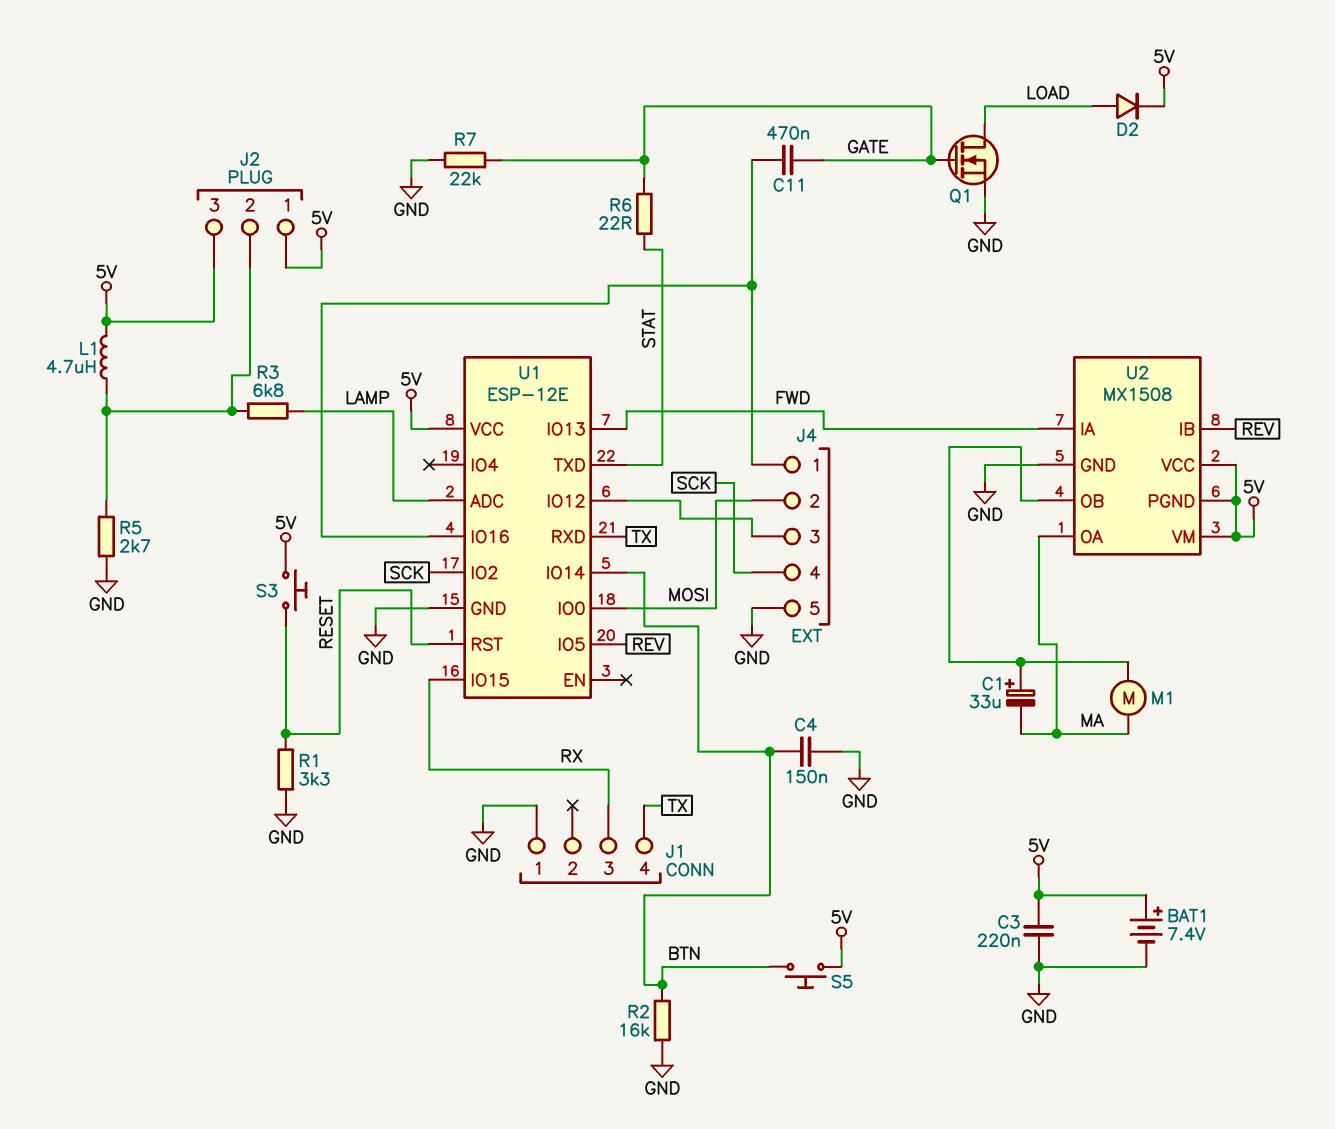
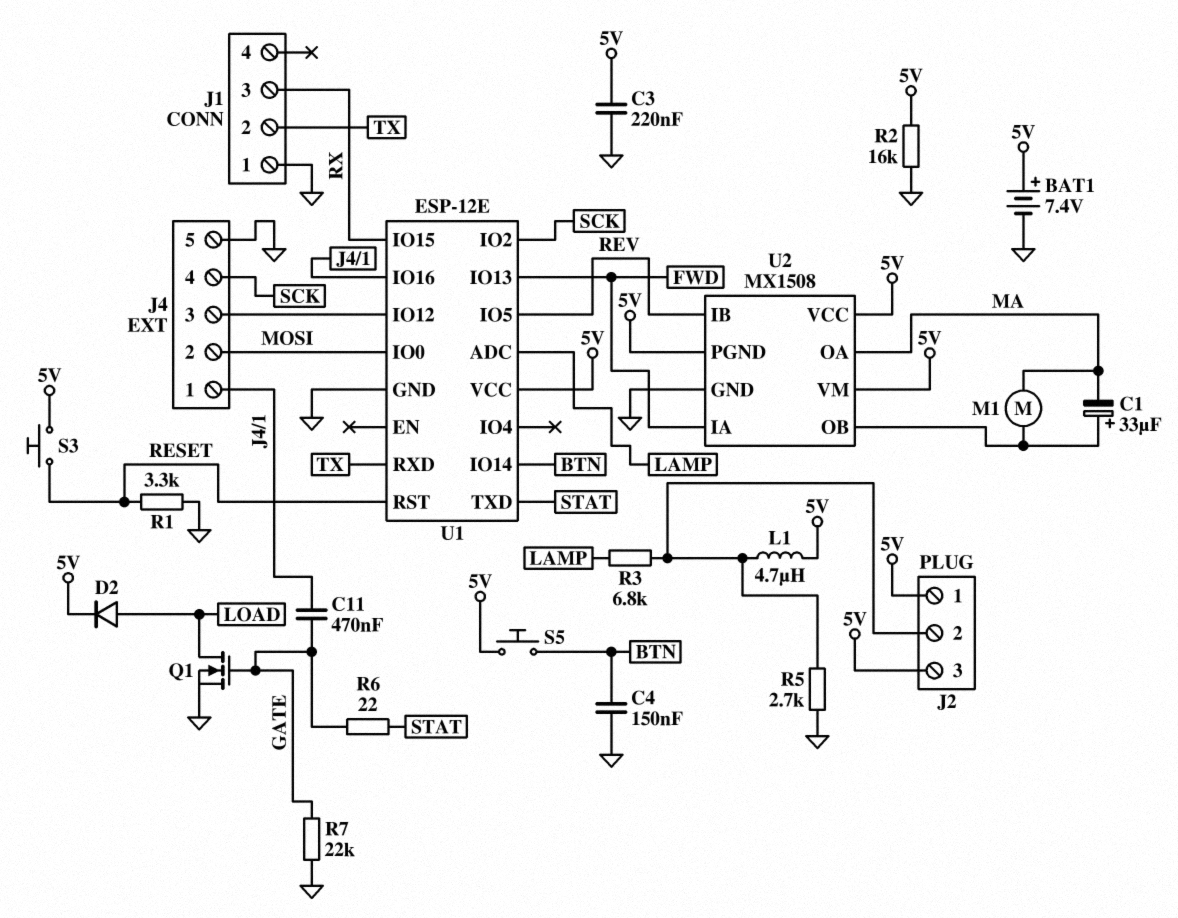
J1 pin 2: none -> TX
J1 pin 4: TX -> none
R2: 16k (BTN, GND) -> 16k (5V, GND)

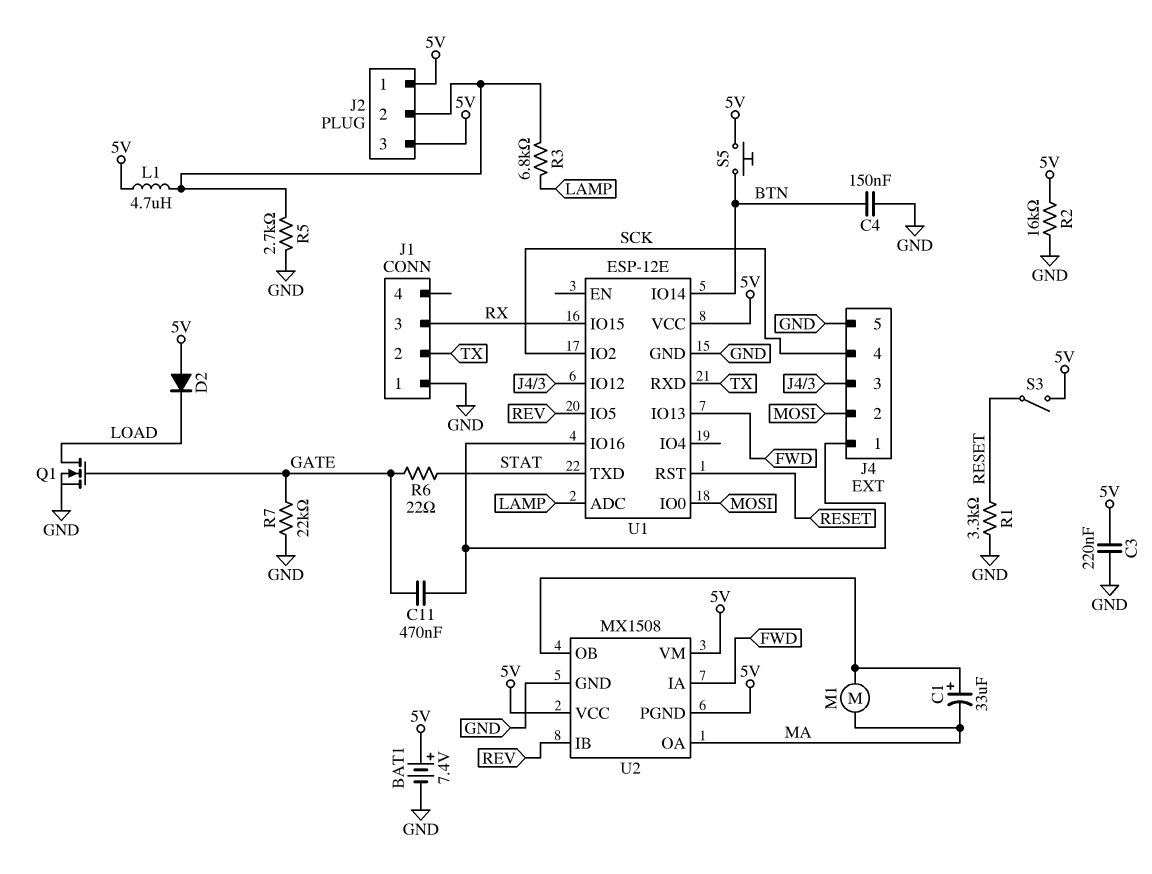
D2: diode (A LOAD, K 5V) -> diode (A 5V, K LOAD)
S3: button (5V, RESET) -> switch (5V, RESET)

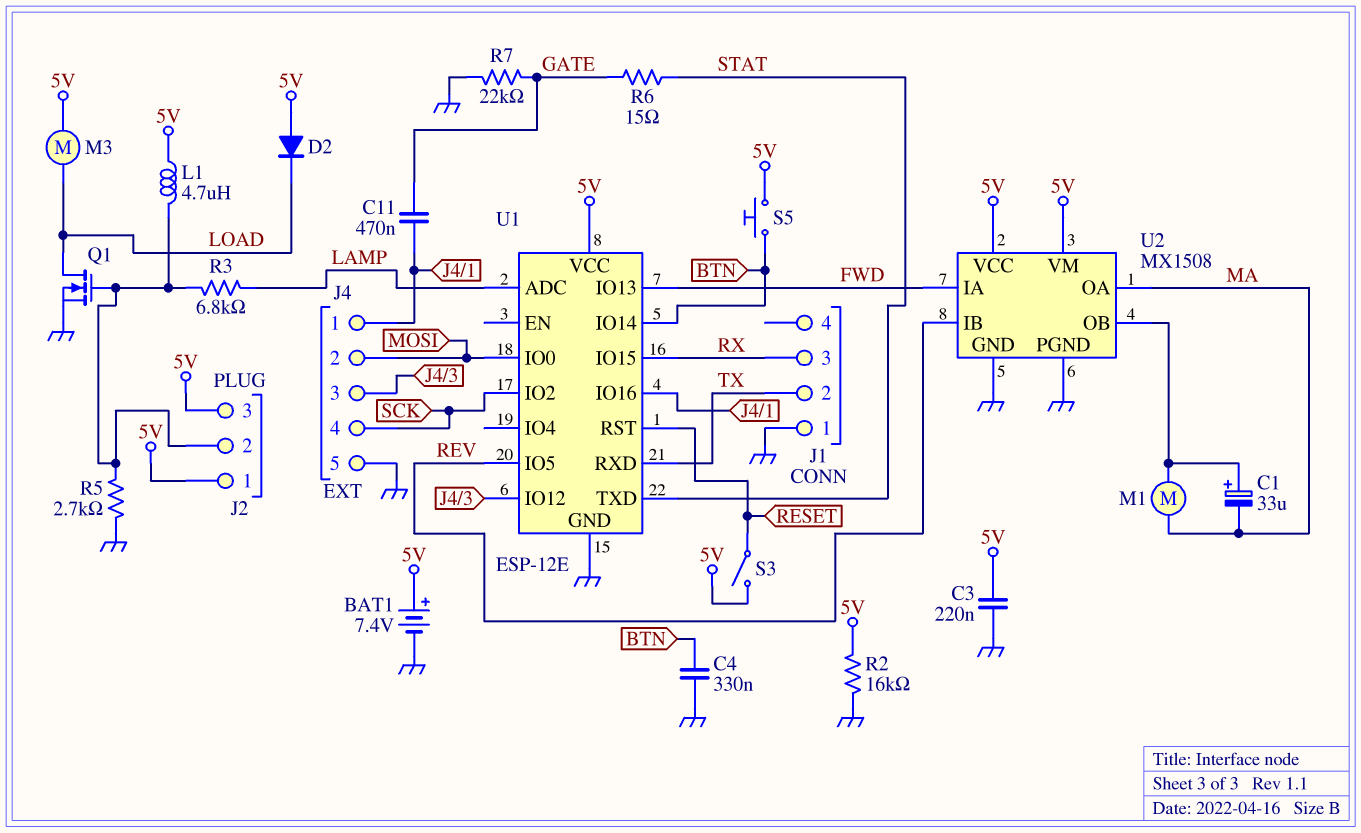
C4: 150nF (BTN, GND) -> 330nF (BTN, GND)
M3: none -> motor (5V, LOAD)
Q1: NMOS (G GATE, D LOAD, S GND) -> NMOS (G J2/2, D LOAD, S GND)
R1: 3.3k (GND, RESET) -> none
R6: 22 (GATE, STAT) -> 15 (GATE, STAT)
U2 pin PGND: 5V -> GND

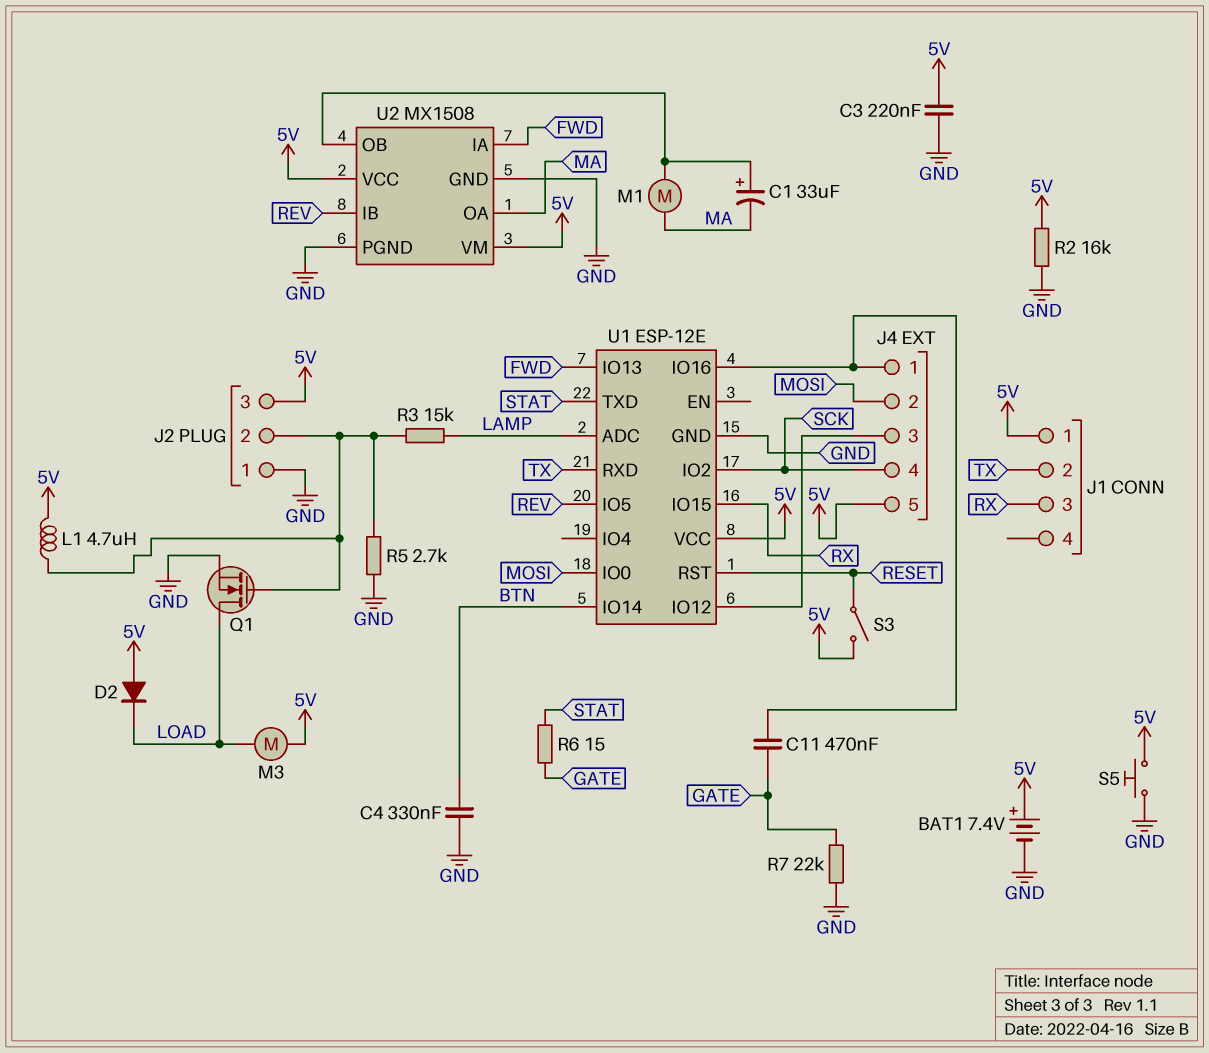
J1 pin 1: GND -> 5V
J2 pin 1: 5V -> GND
J4 pin 5: GND -> 5V
R3: 6.8k (J2/2, LAMP) -> 15k (J2/2, LAMP)
S5: button (5V, BTN) -> button (5V, GND)

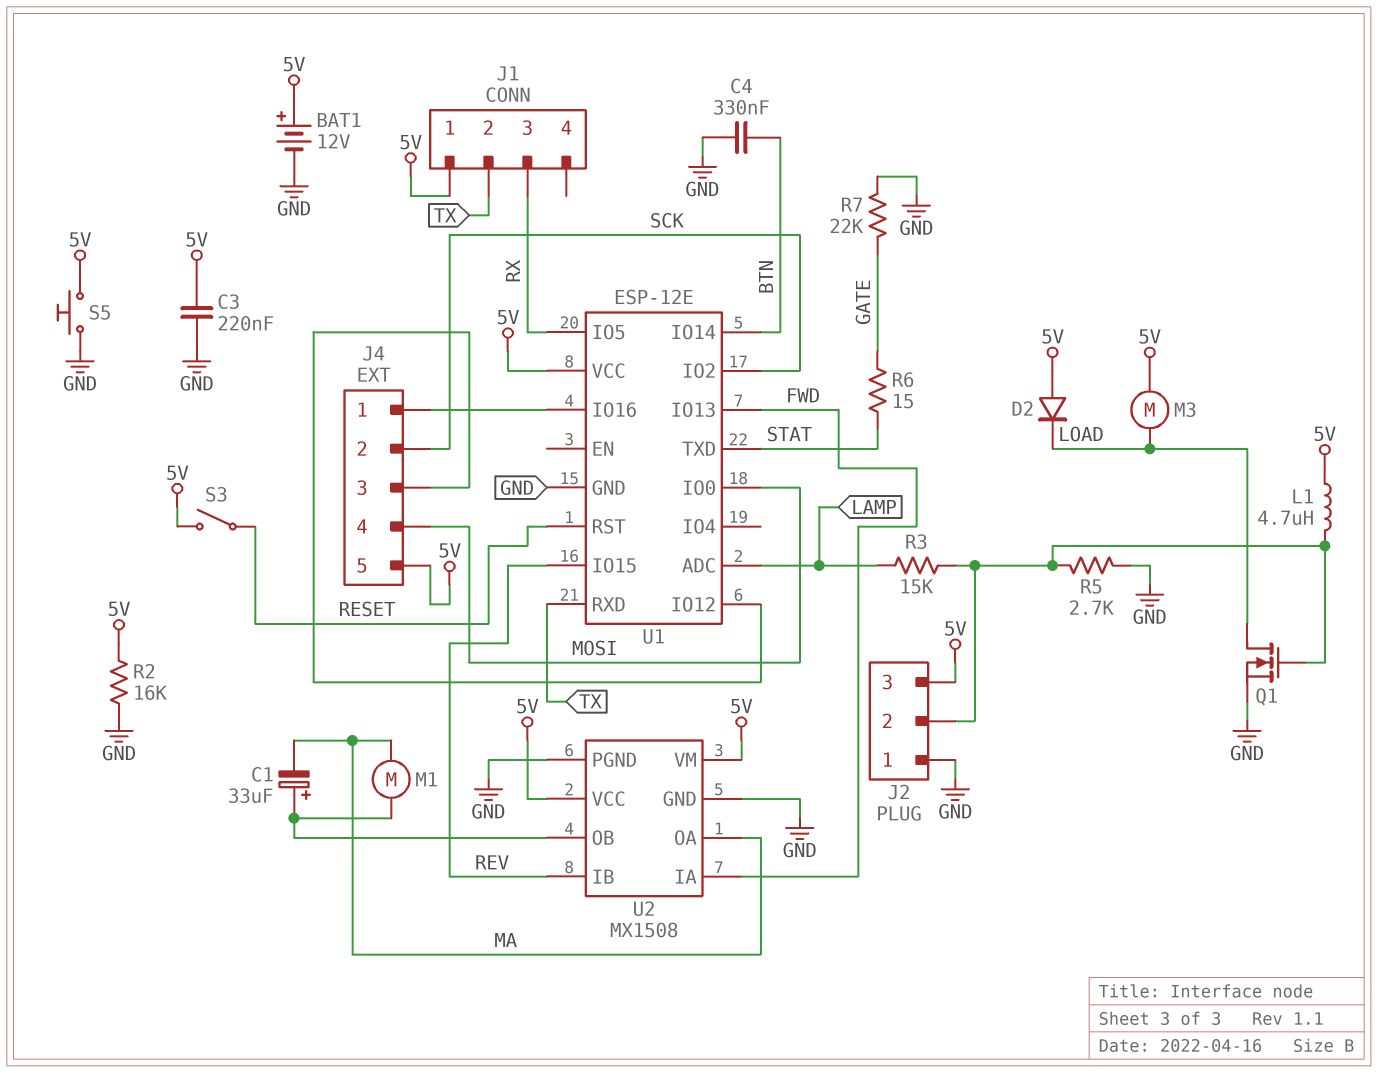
BAT1: 7.4V (plus 5V, minus GND) -> 12V (plus 5V, minus GND)
C11: 470nF (GATE, J4/1) -> none
J4 pin 2: MOSI -> SCK
J4 pin 4: SCK -> MOSI
U1 pin IO5: REV -> RX
U1 pin IO15: RX -> REV

